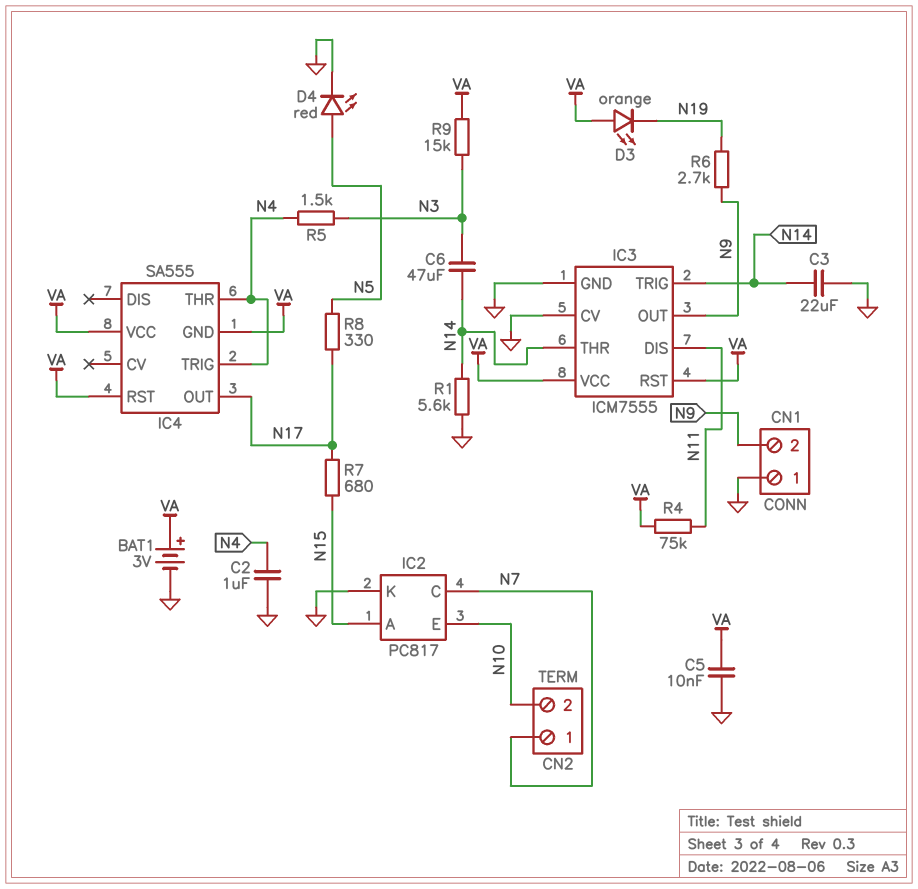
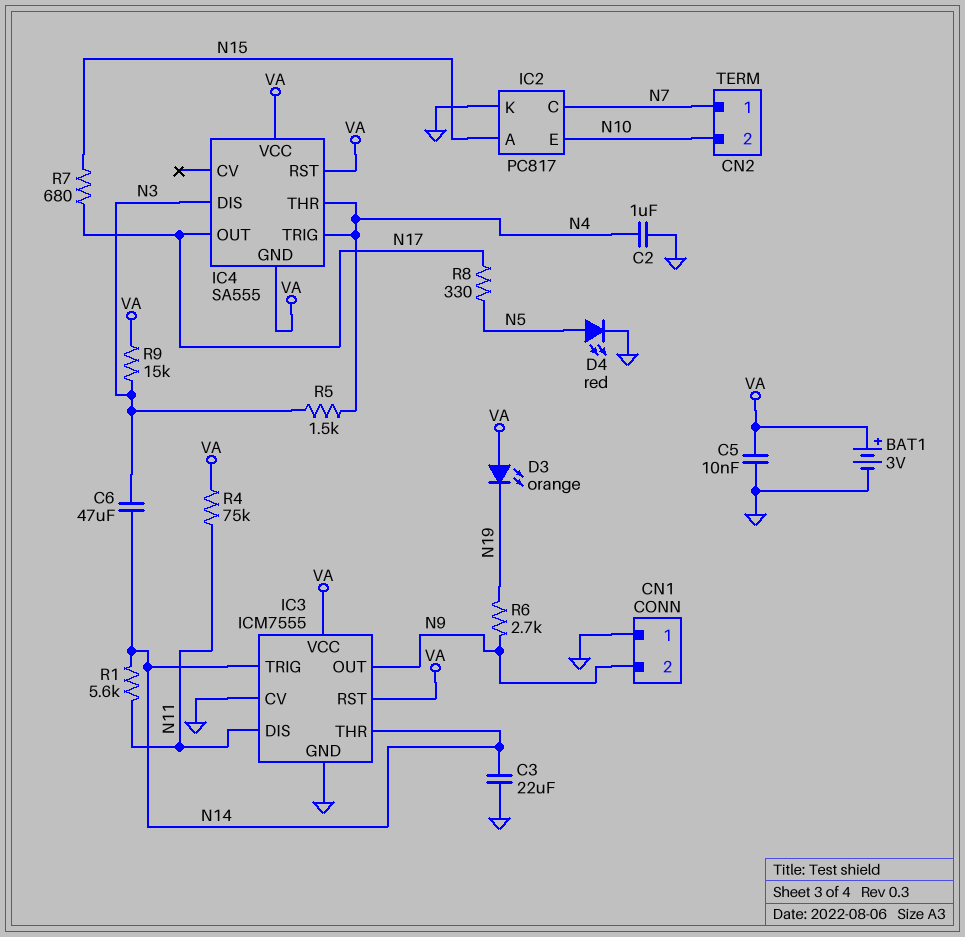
IC4 pin DIS: none -> N3
R1: 5.6k (GND, N14) -> 5.6k (N11, N14)

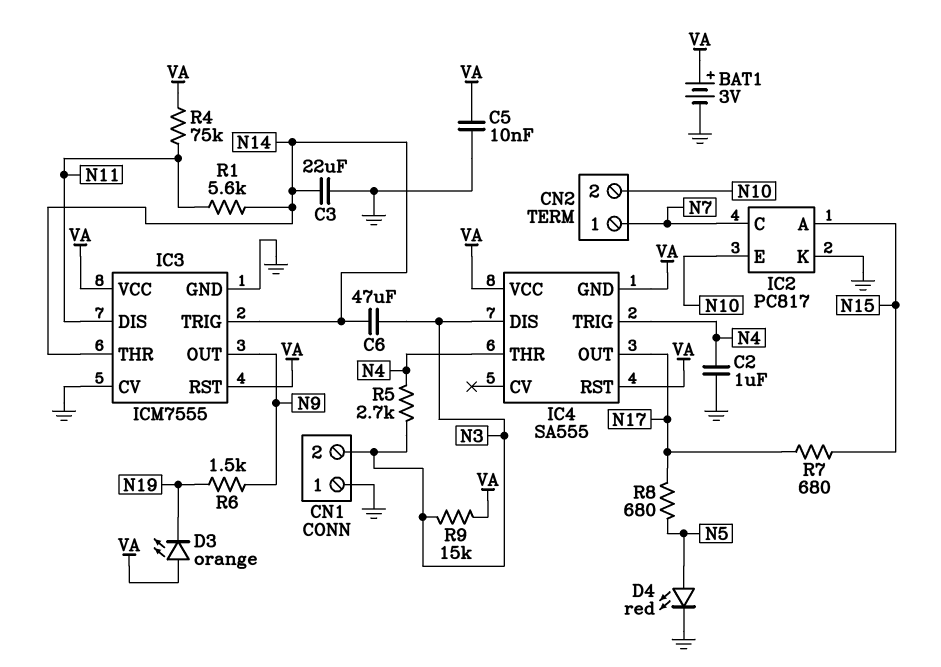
CN1 pin 2: N9 -> N3
R5: 1.5k (N3, N4) -> 2.7k (N3, N4)
R6: 2.7k (N9, N19) -> 1.5k (N9, N19)
R8: 330 (N5, N17) -> 680 (N5, N17)

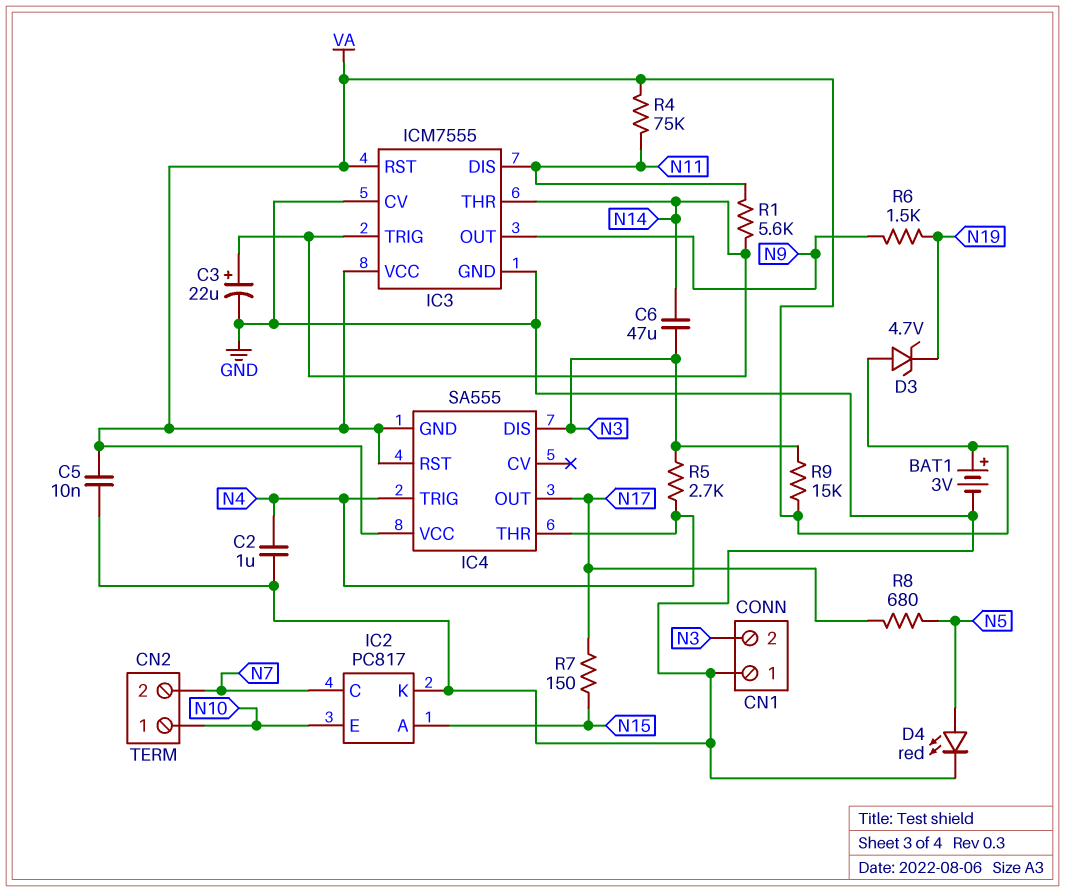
C3: 22uF (GND, N14) -> 22uF (plus N14, minus GND)
CN2 pin 1: N7 -> N10
CN2 pin 2: N10 -> N7
D3: LED orange (A VA, K N19) -> zener 4.7V (A VA, K N19)
R7: 680 (N15, N17) -> 150 (N15, N17)

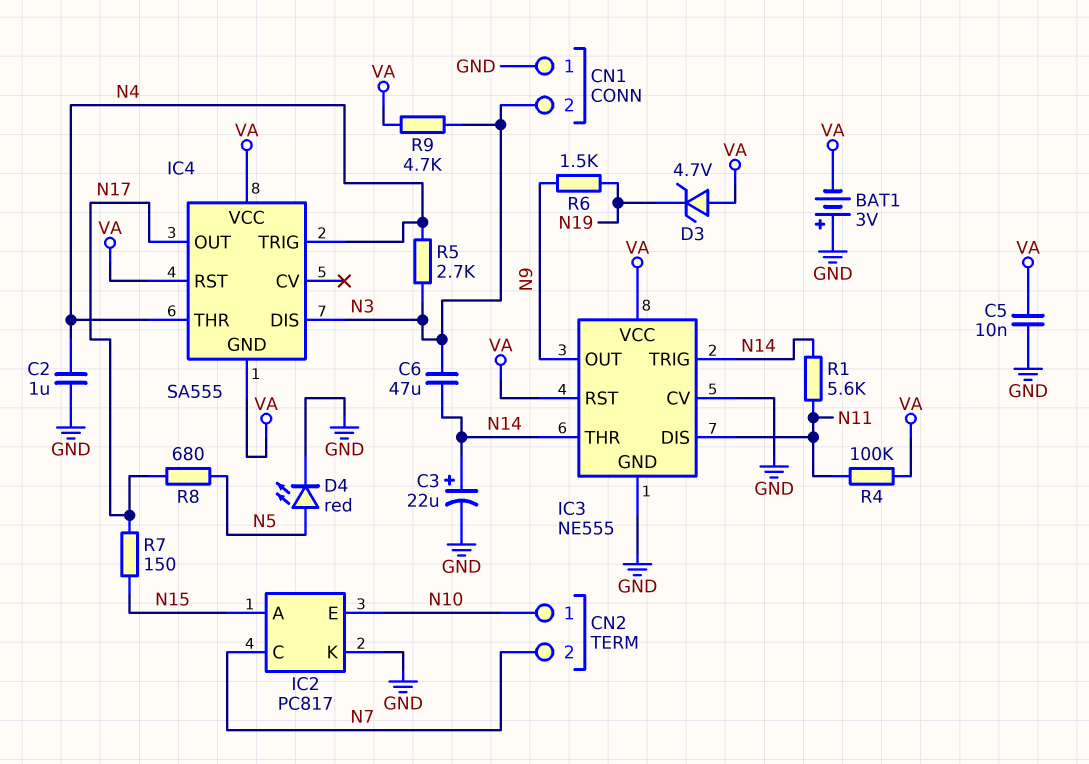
BAT1: 3V (plus VA, minus GND) -> 3V (plus GND, minus VA)
IC3: ICM7555 -> NE555
R4: 75k (N11, VA) -> 100k (N11, VA)
R9: 15k (N3, VA) -> 4.7k (N3, VA)

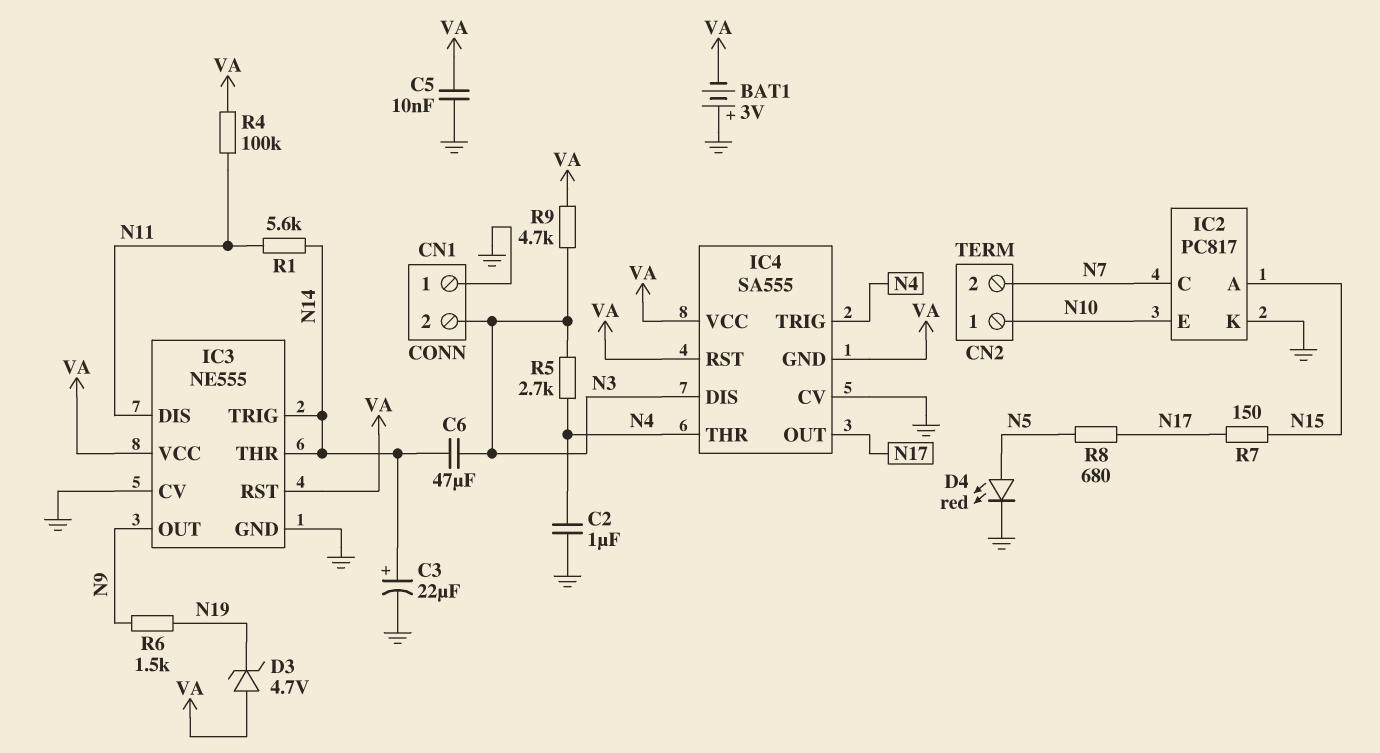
IC4 pin CV: none -> GND

